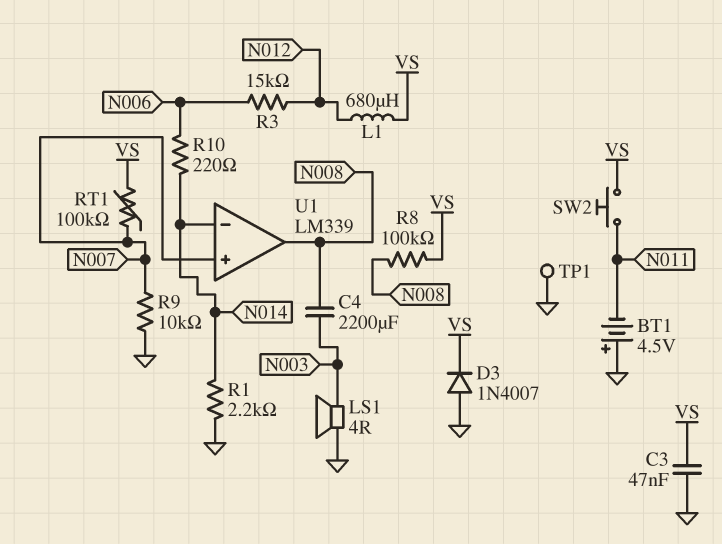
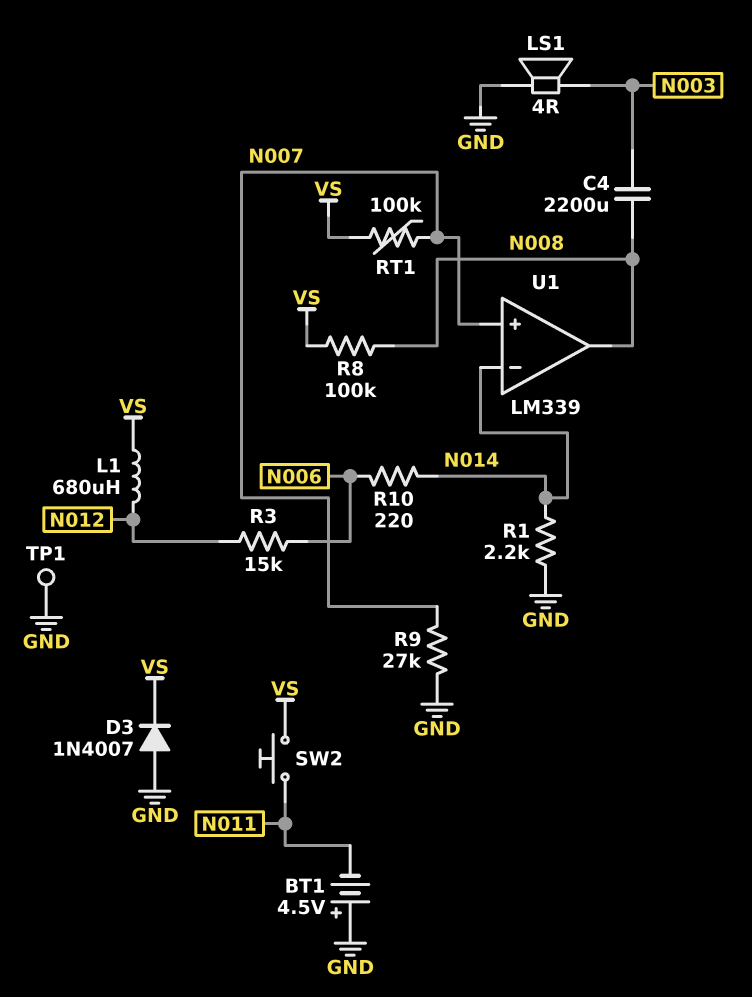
C3: 47nF (GND, VS) -> none
R9: 10k (GND, N007) -> 27k (GND, N007)

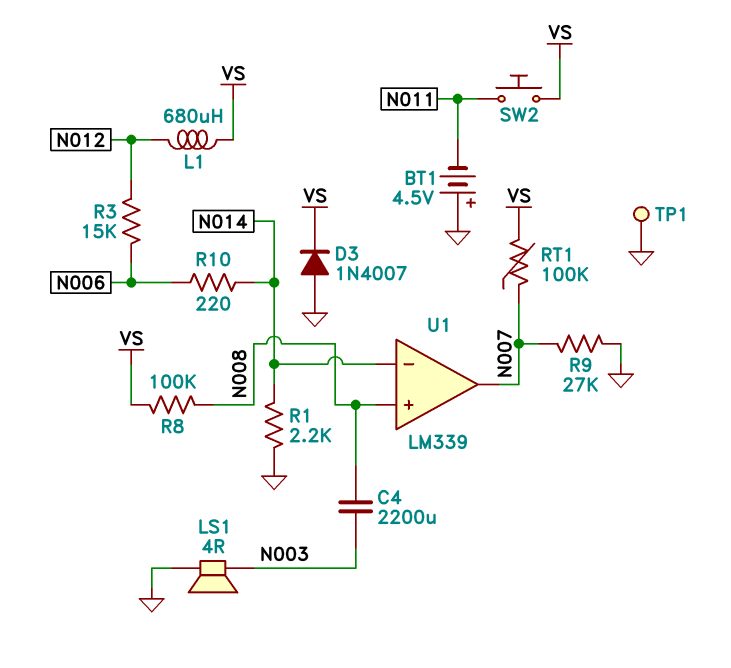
U1 pin in+: N007 -> N008
U1 pin out: N008 -> N007

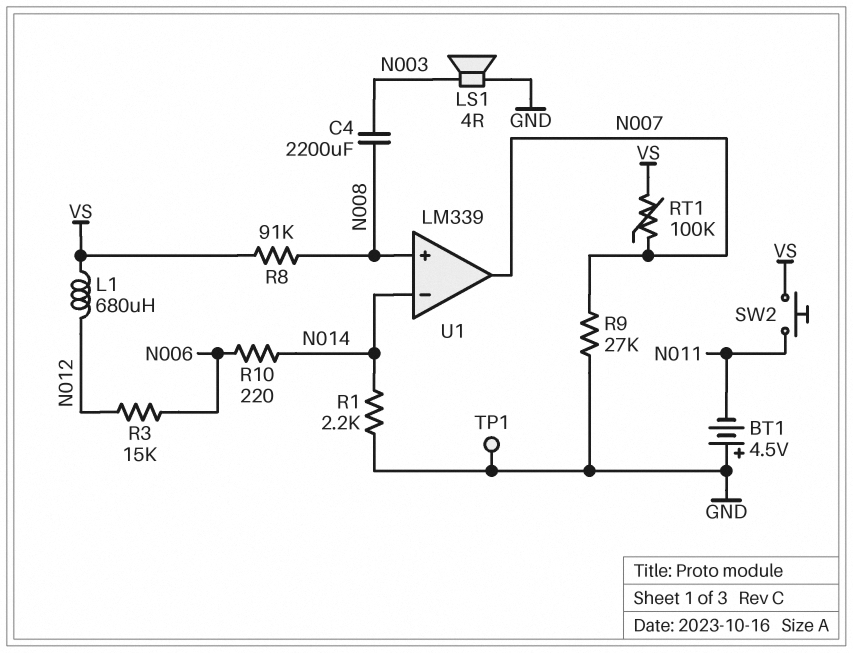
D3: diode 1N4007 (A GND, K VS) -> none
R8: 100k (N008, VS) -> 91k (N008, VS)

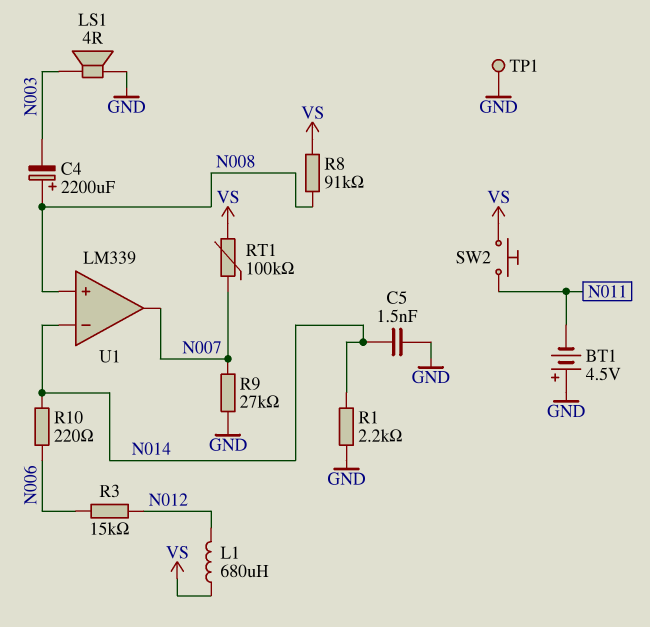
C4: 2200uF (N003, N008) -> 2200uF (plus N008, minus N003)
C5: none -> 1.5nF (GND, N014)

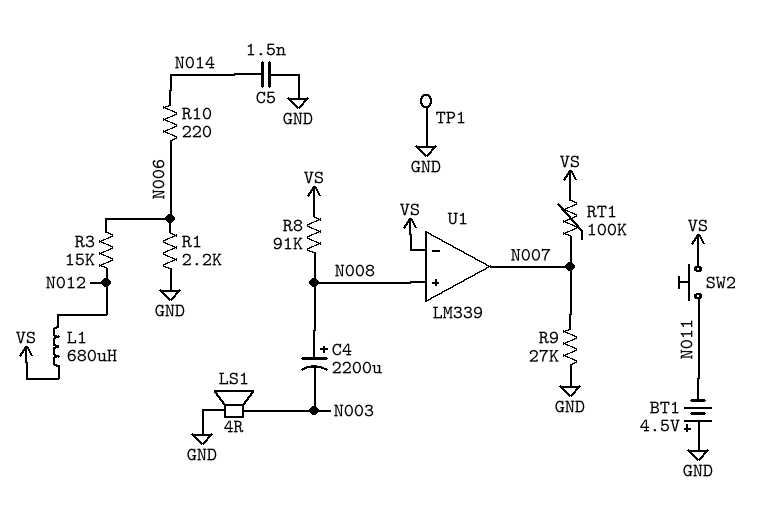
R1: 2.2k (GND, N014) -> 2.2k (GND, N006)
U1 pin in-: N014 -> VS

